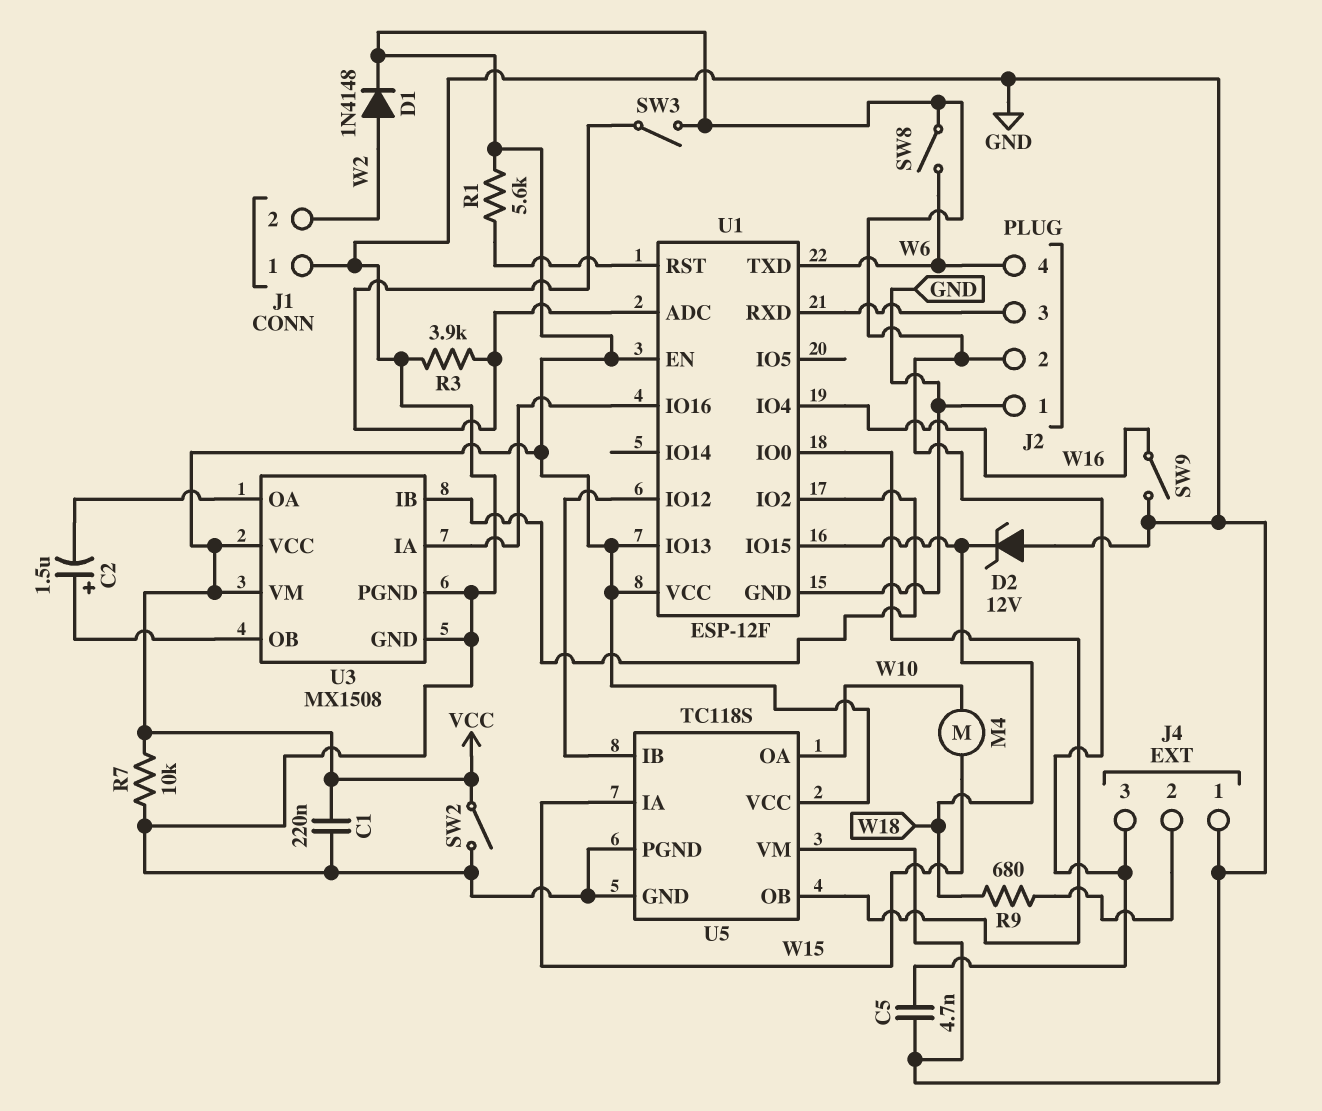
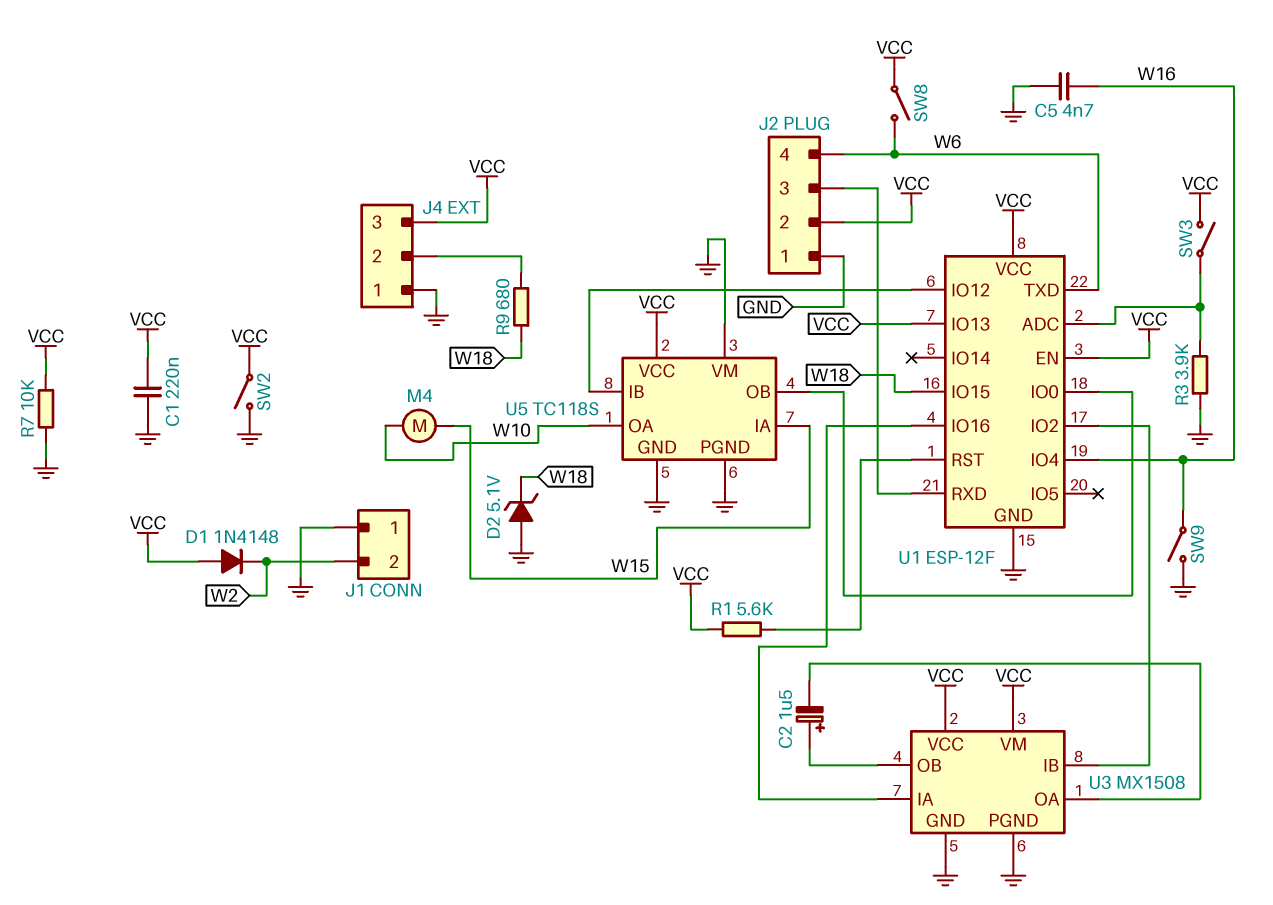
C5: 4.7nF (GND, VCC) -> 4.7nF (GND, W16)
D1: diode 1N4148 (A W2, K VCC) -> diode 1N4148 (A VCC, K W2)
D2: zener 12V (A GND, K W18) -> zener 5.1V (A GND, K W18)

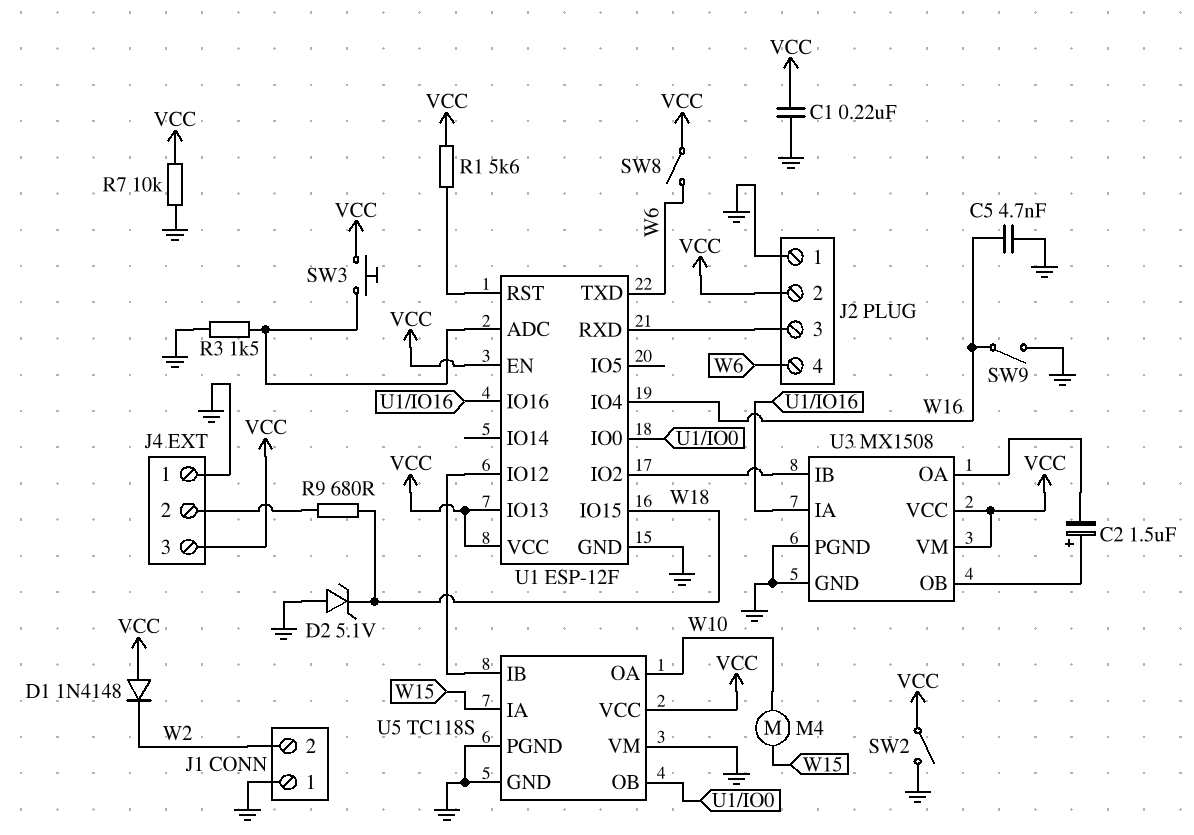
R3: 3.9k (GND, U1/ADC) -> 1.5k (GND, U1/ADC)
SW3: switch (U1/ADC, VCC) -> button (U1/ADC, VCC)

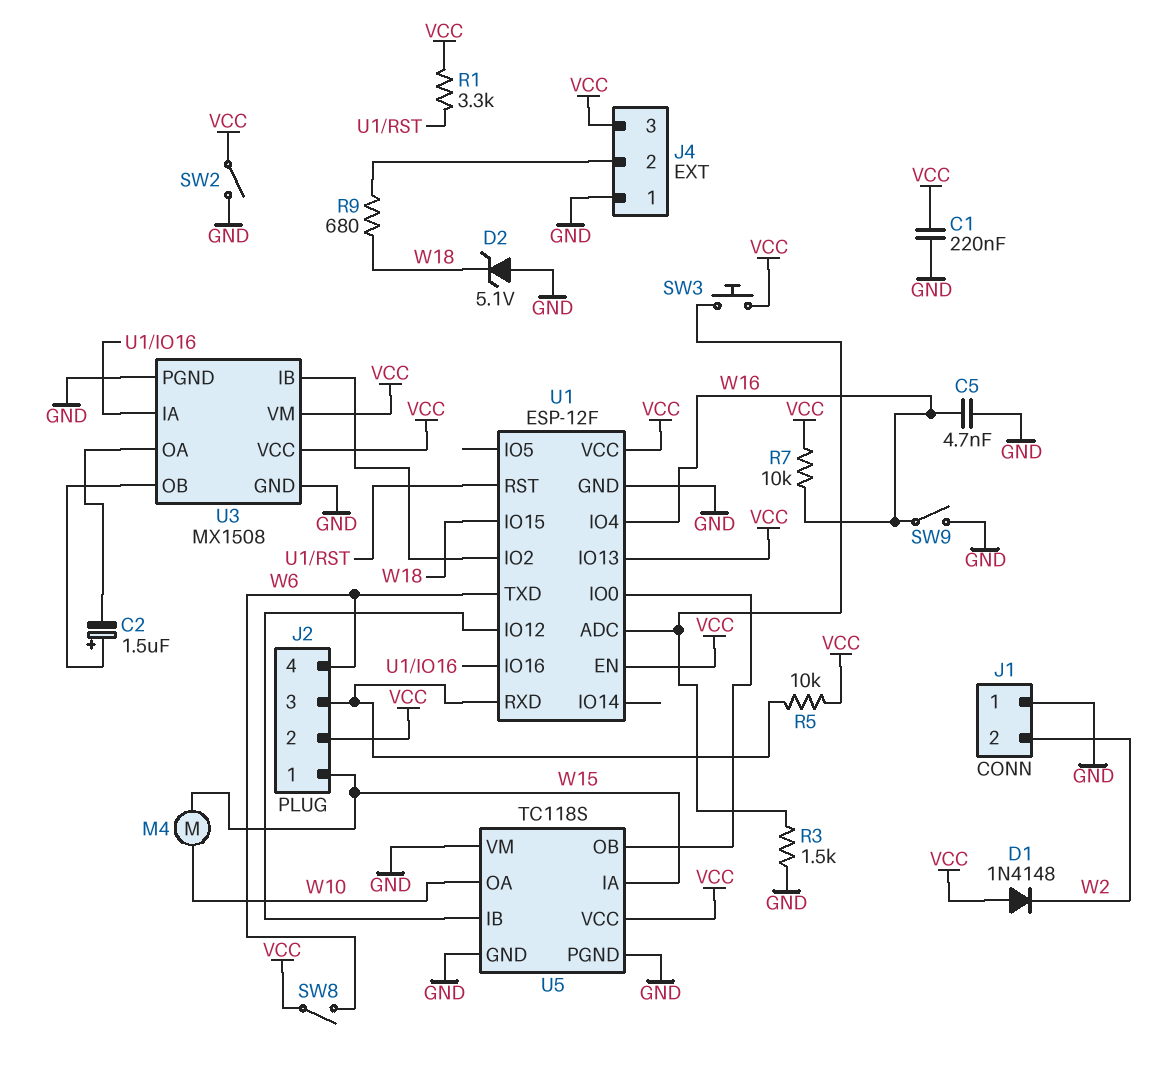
J2 pin 1: GND -> W15
R1: 5.6k (U1/RST, VCC) -> 3.3k (U1/RST, VCC)
R5: none -> 10k (J2/3, VCC)
R7: 10k (GND, VCC) -> 10k (VCC, W16)

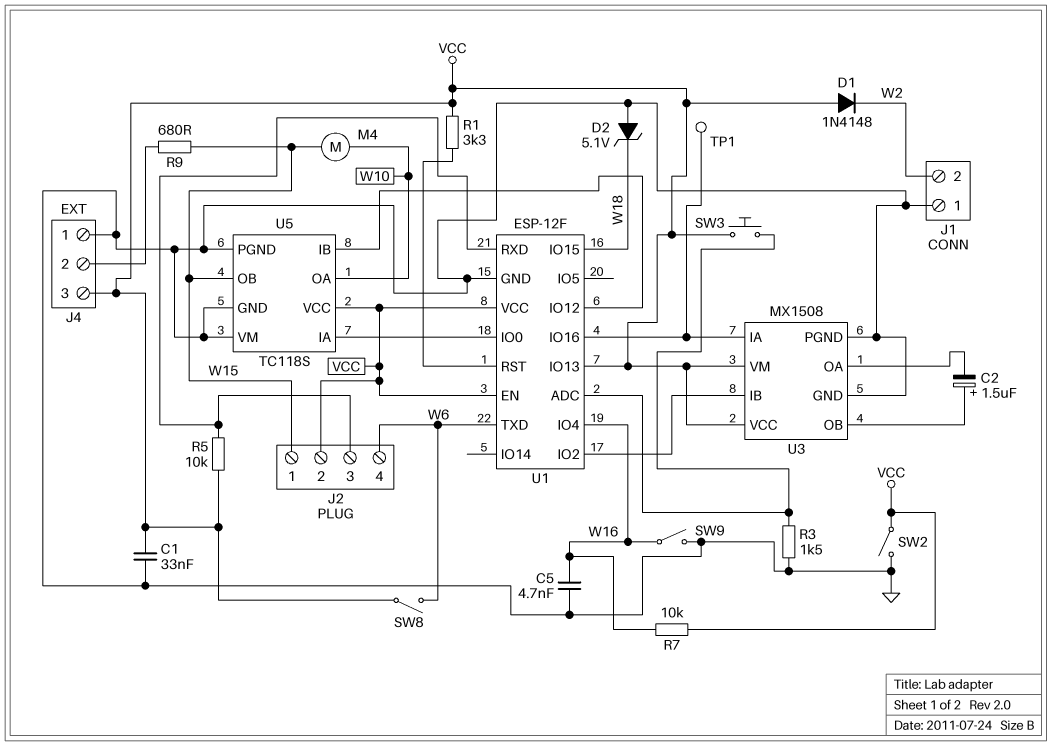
C1: 220nF (GND, VCC) -> 33nF (GND, VCC)
R9: 680 (J4/2, W18) -> 680 (J4/2, W15)
TP1: none -> test point (U1/IO16)
U5 pin IA: W15 -> U1/IO0
U5 pin OB: U1/IO0 -> W15

